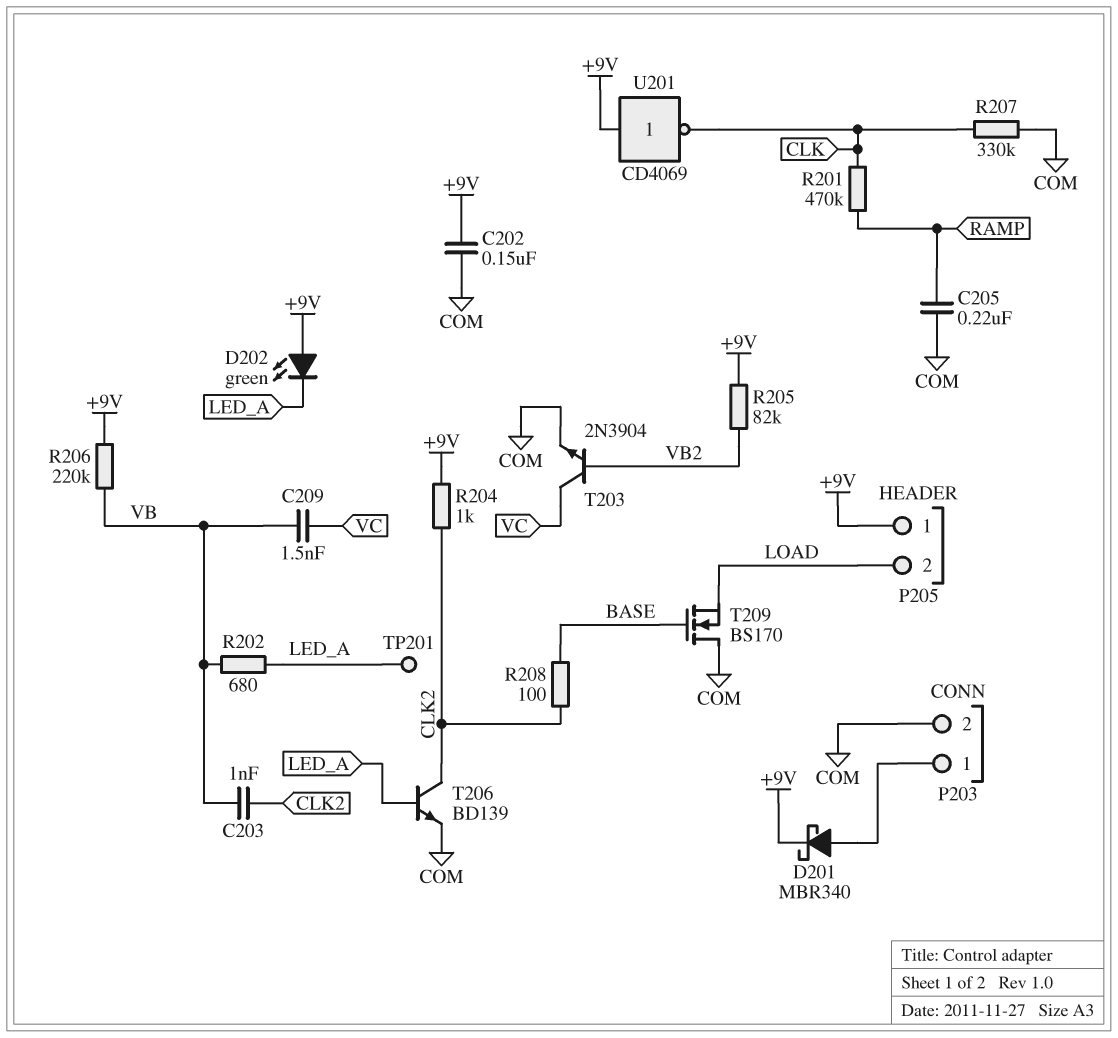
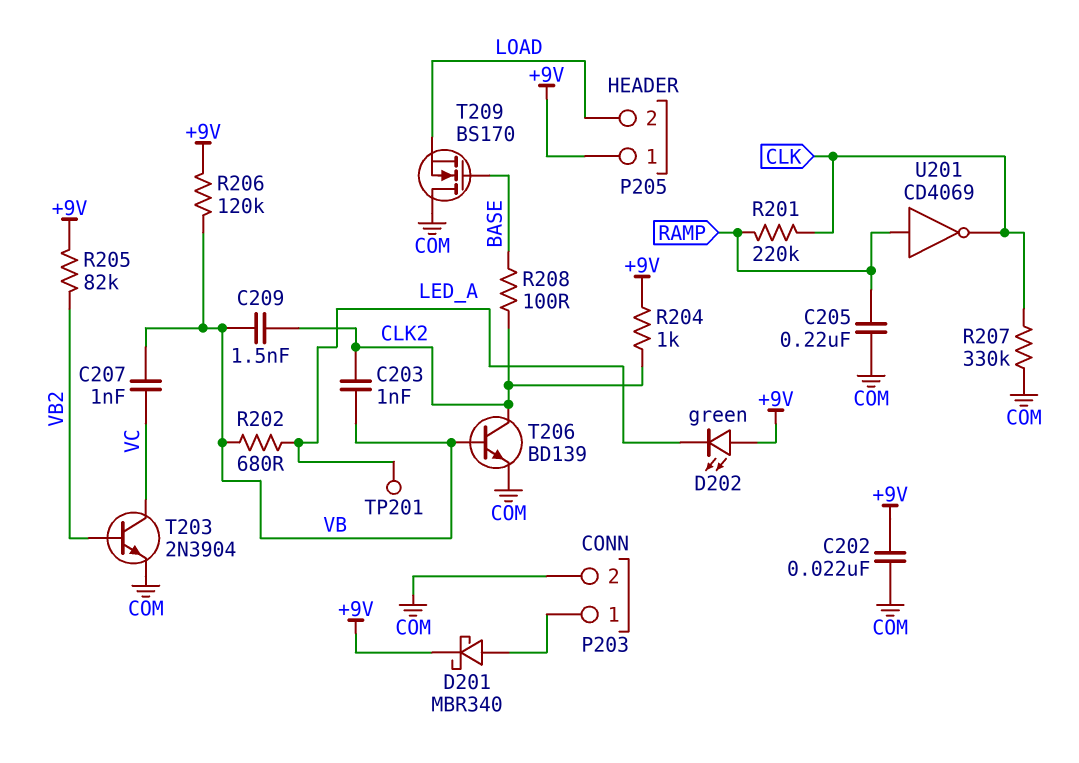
C202: 150nF (+9V, COM) -> 22nF (+9V, COM)
C207: none -> 1nF (VB, VC)
C209: 1.5nF (VB, VC) -> 1.5nF (CLK2, VB)
R201: 470k (CLK, RAMP) -> 220k (CLK, RAMP)
R206: 220k (+9V, VB) -> 120k (+9V, VB)
T206: NPN BD139 (B LED_A, C CLK2, E COM) -> NPN BD139 (B VB, C CLK2, E COM)
U201: NOT CD4069 (in +9V, out CLK) -> NOT CD4069 (in RAMP, out CLK)

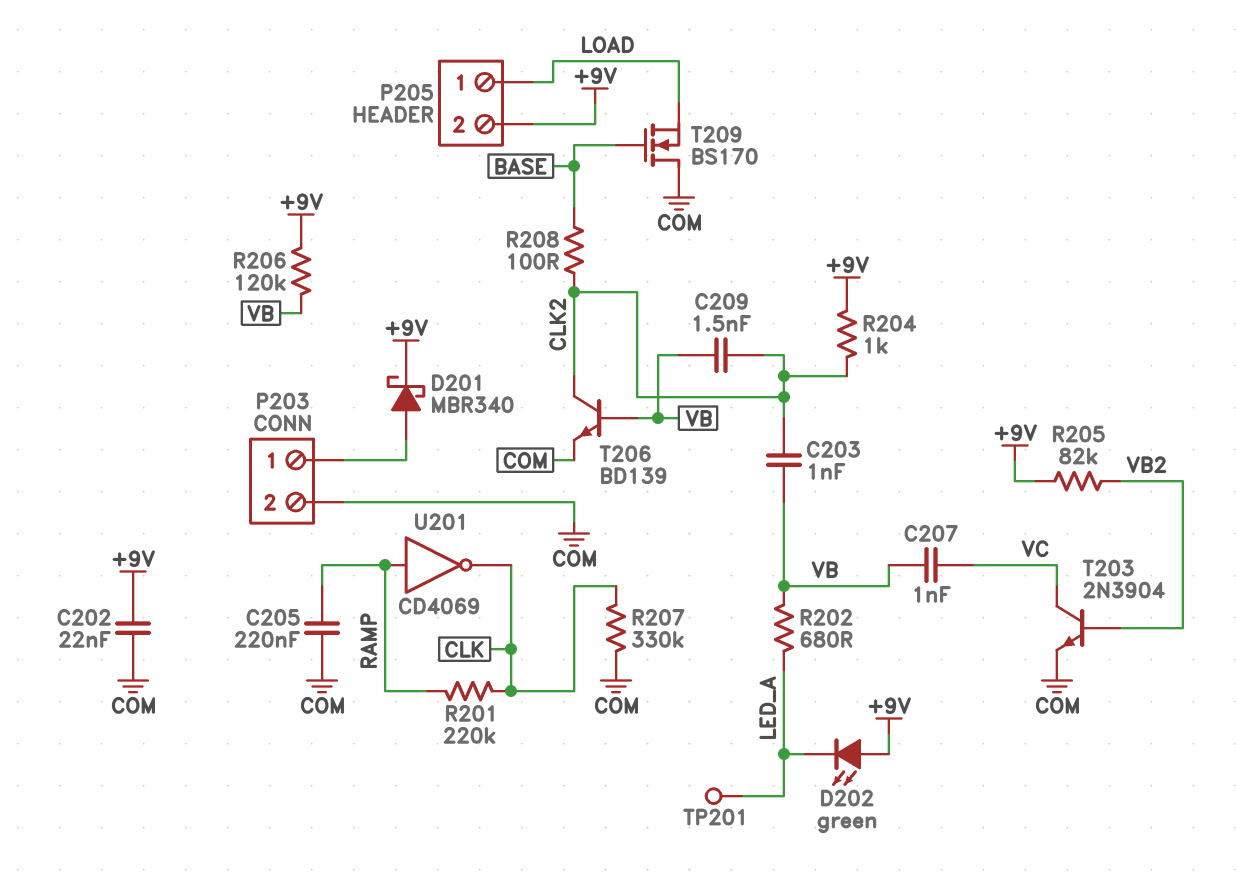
P205 pin 1: +9V -> LOAD
P205 pin 2: LOAD -> +9V

